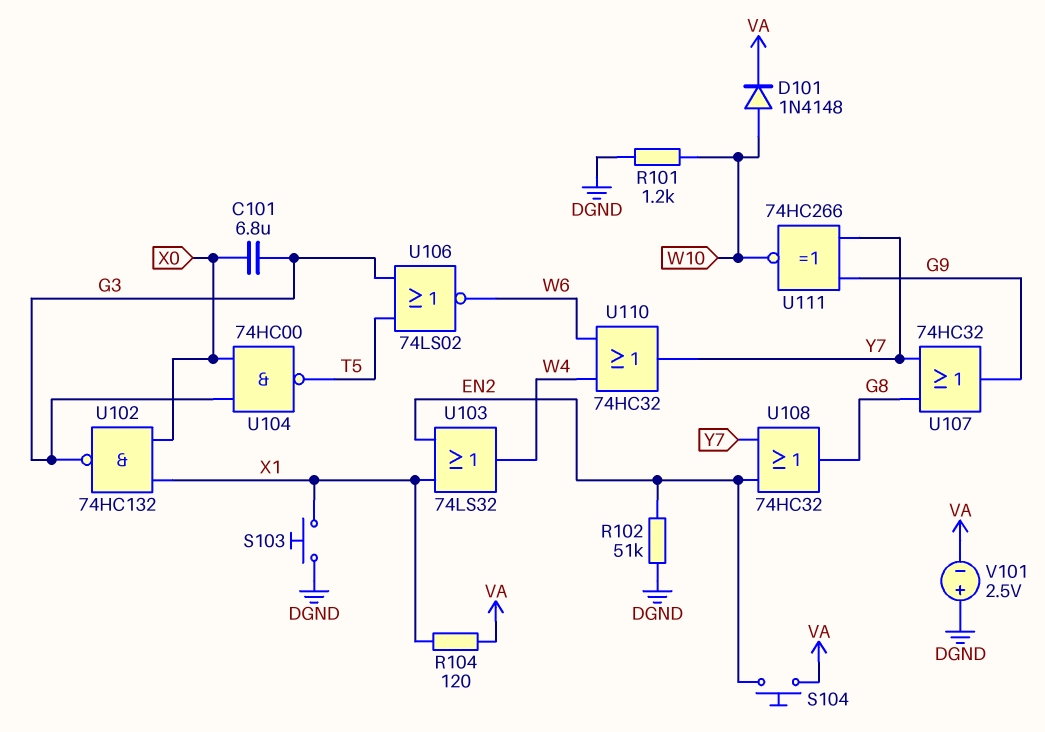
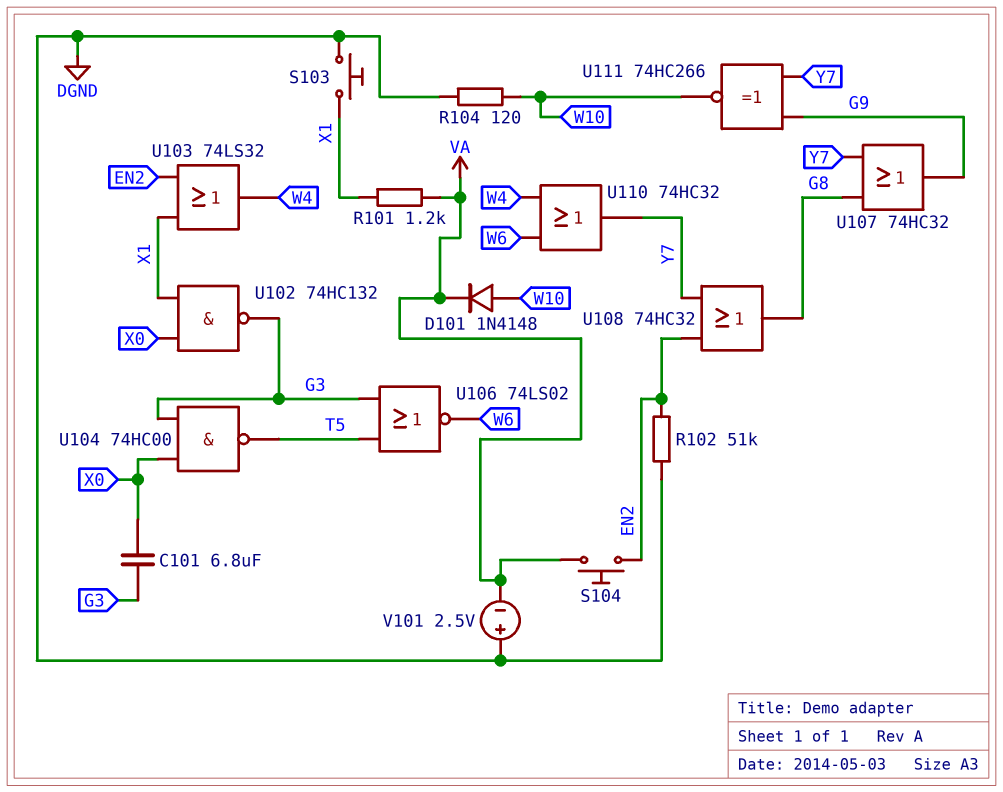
R101: 1.2k (DGND, W10) -> 1.2k (VA, X1)
R104: 120 (VA, X1) -> 120 (DGND, W10)

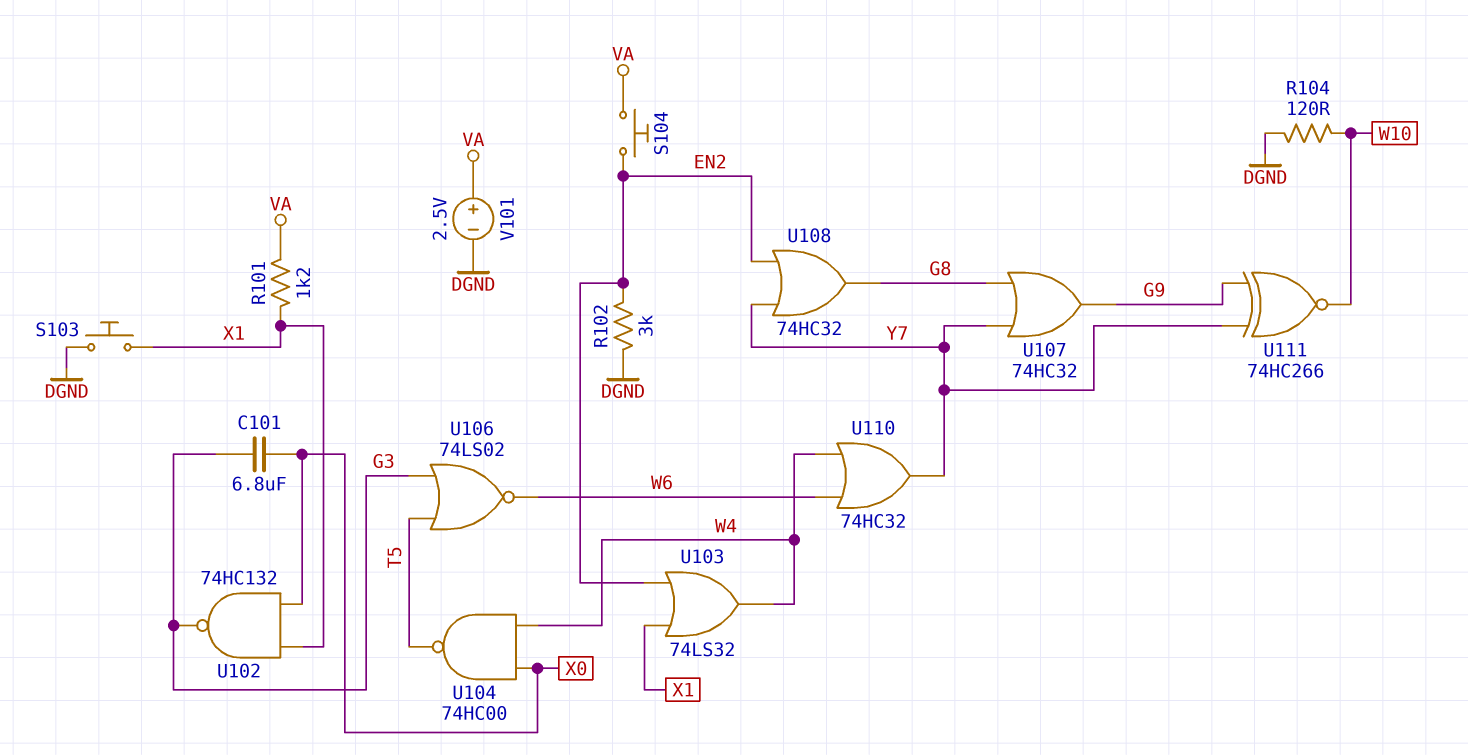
D101: diode 1N4148 (A W10, K VA) -> none
R102: 51k (DGND, EN2) -> 3k (DGND, EN2)
U104: NAND 74HC00 (in G3, in X0, out T5) -> NAND 74HC00 (in W4, in X0, out T5)
V101: 2.5V (plus DGND, minus VA) -> 2.5V (plus VA, minus DGND)

